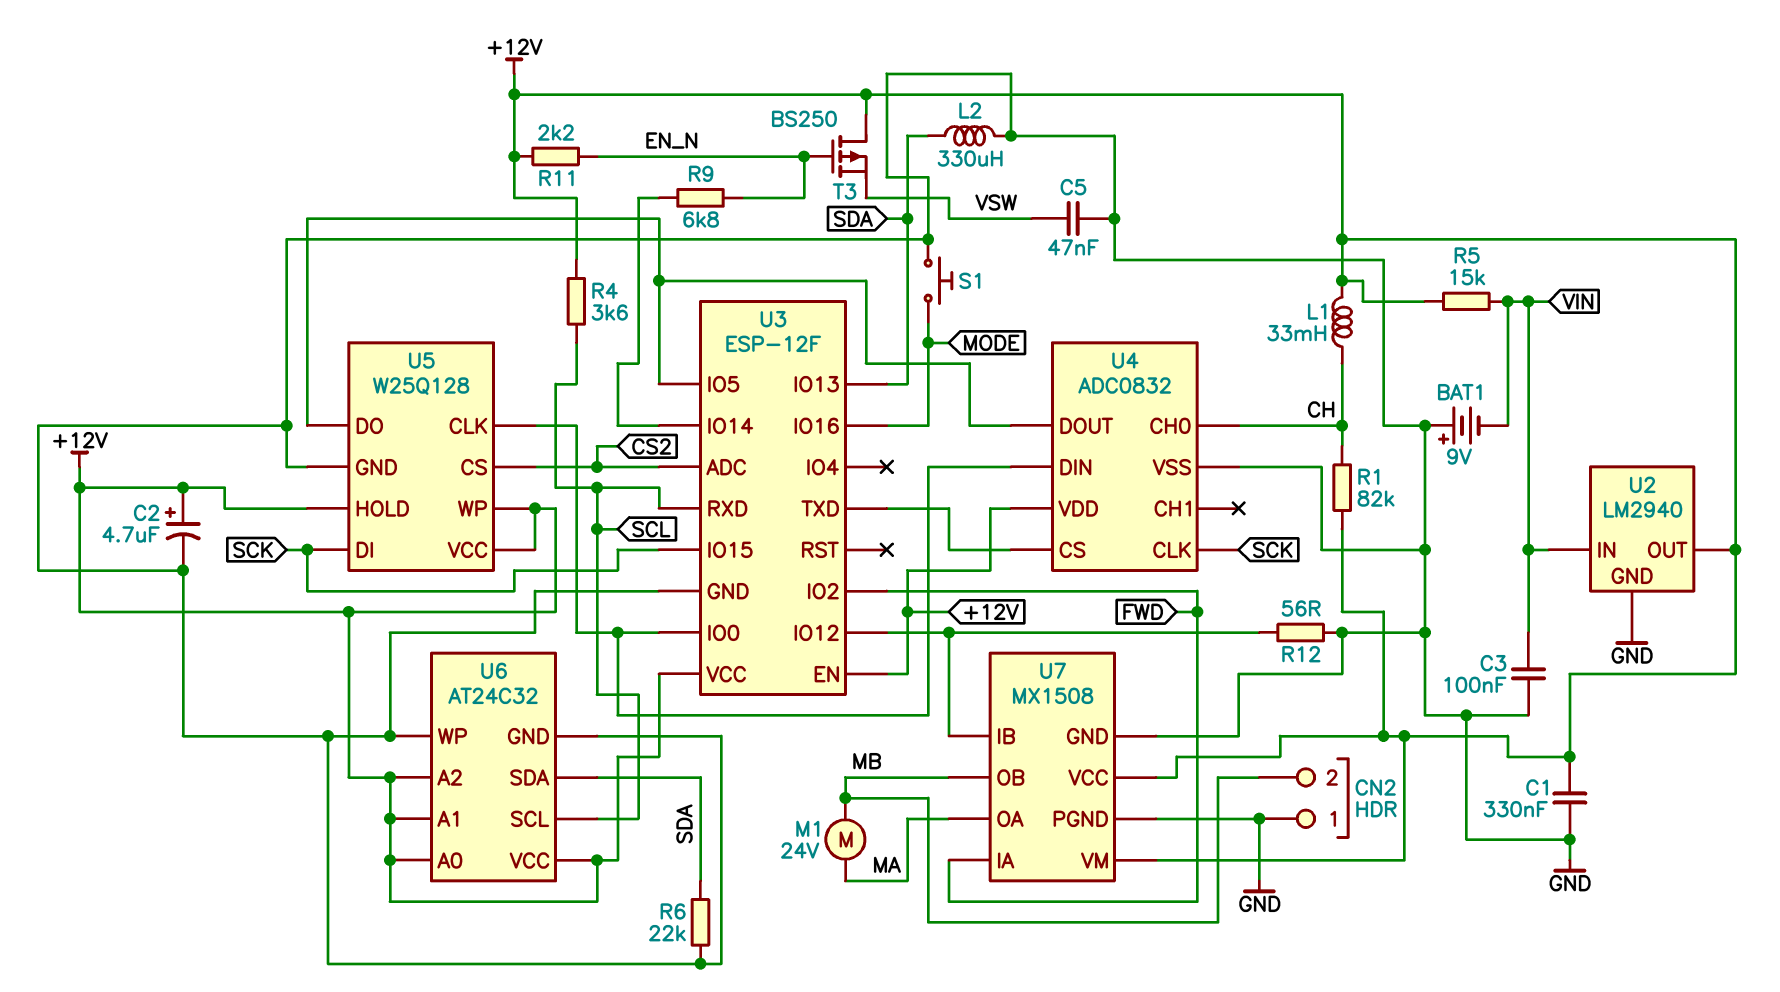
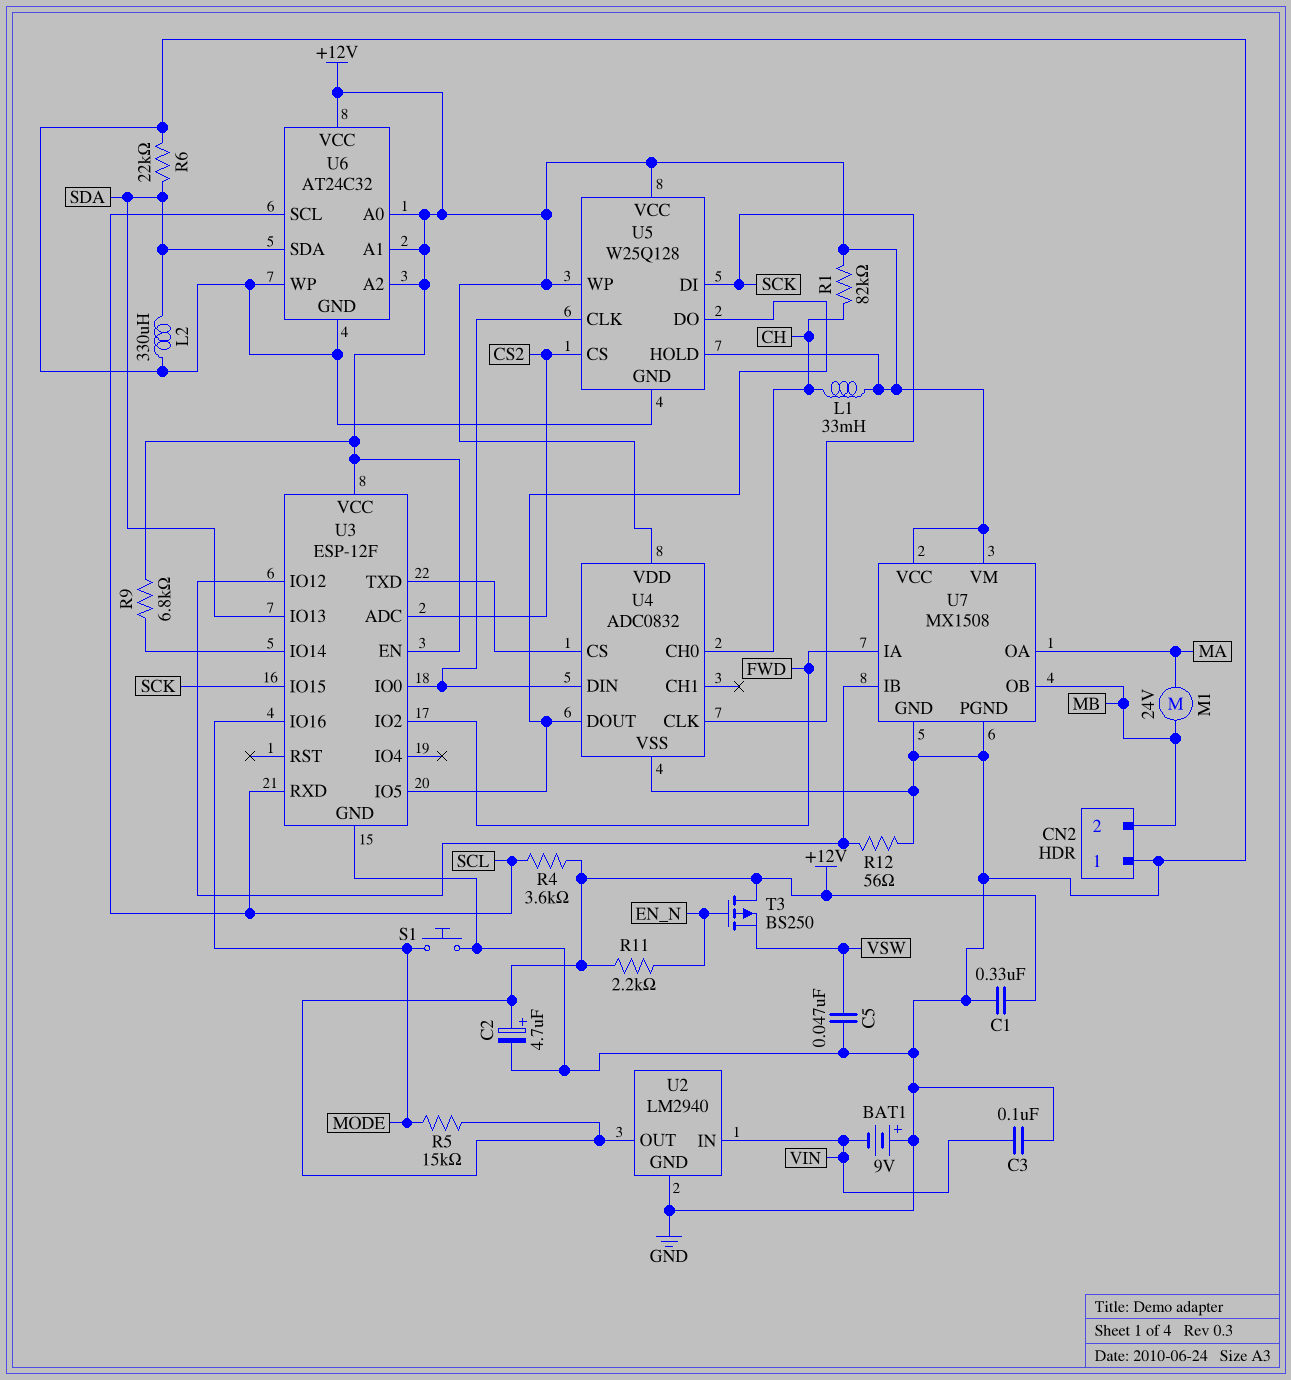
R5: 15k (+12V, VIN) -> 15k (+12V, MODE)
R9: 6.8k (EN_N, U3/IO14) -> 6.8k (+12V, U3/IO14)

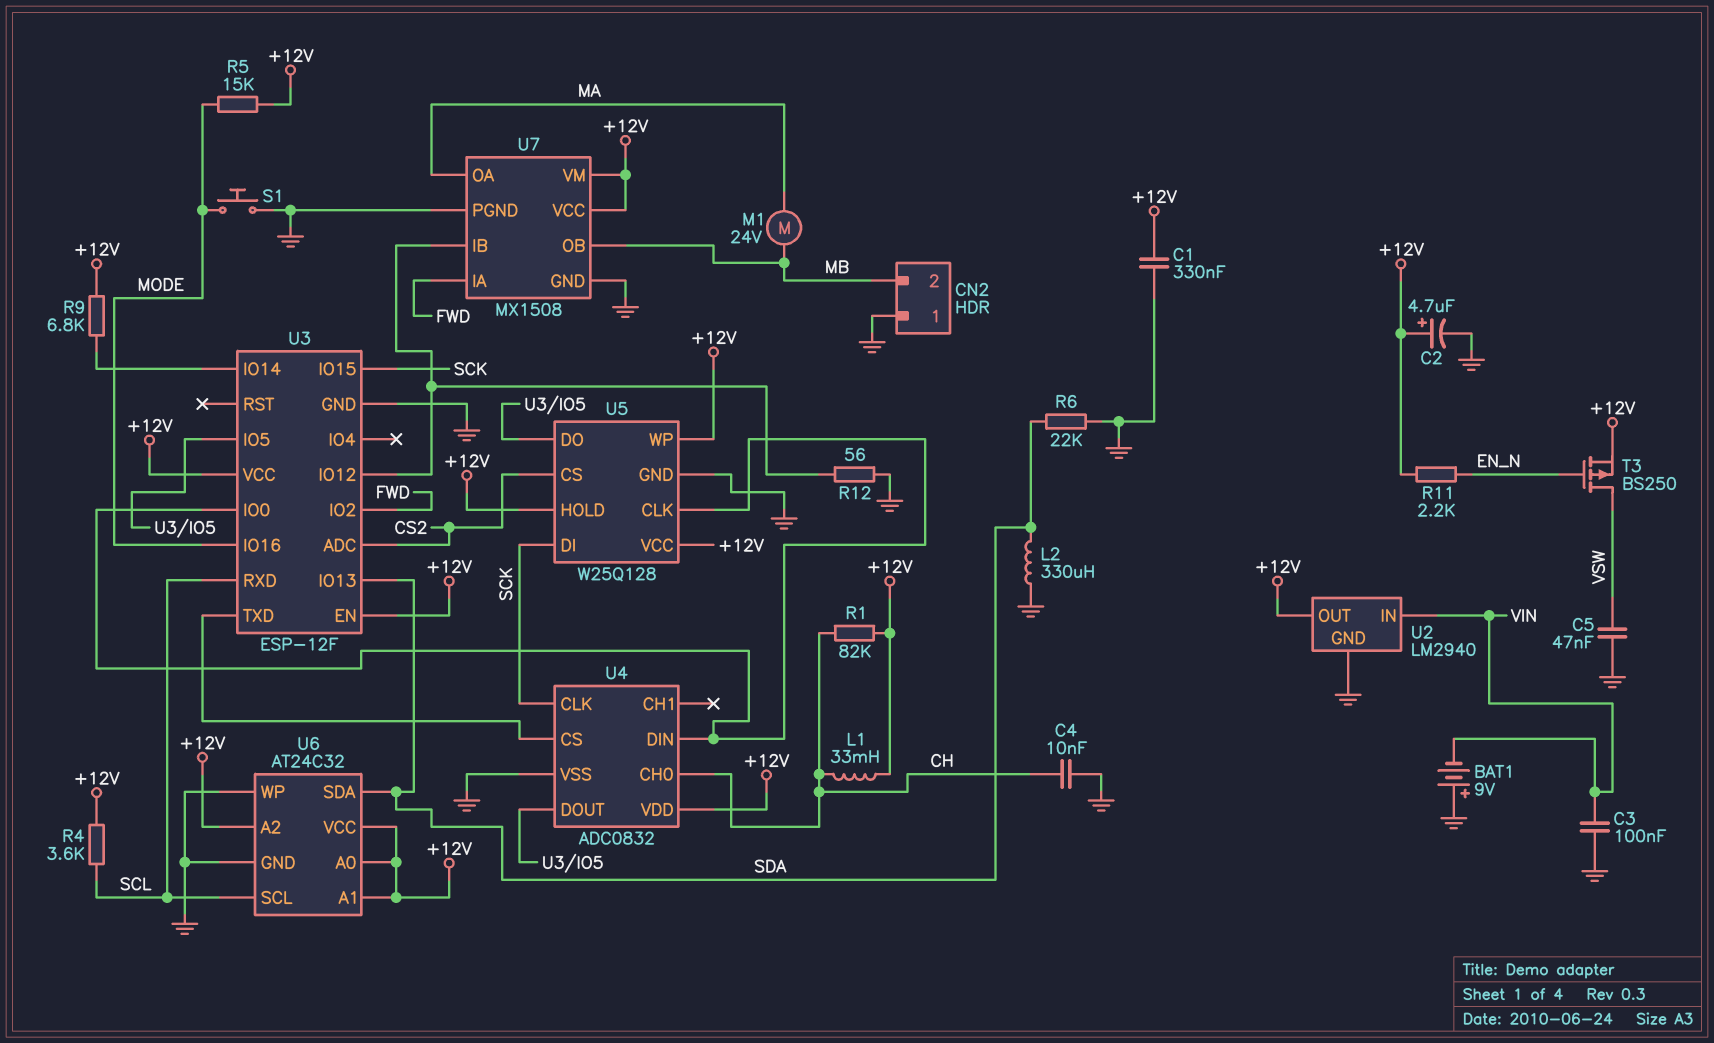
C4: none -> 10nF (CH, GND)
T3: PMOS BS250 (G EN_N, D +12V, S VSW) -> PMOS BS250 (G EN_N, D VSW, S +12V)

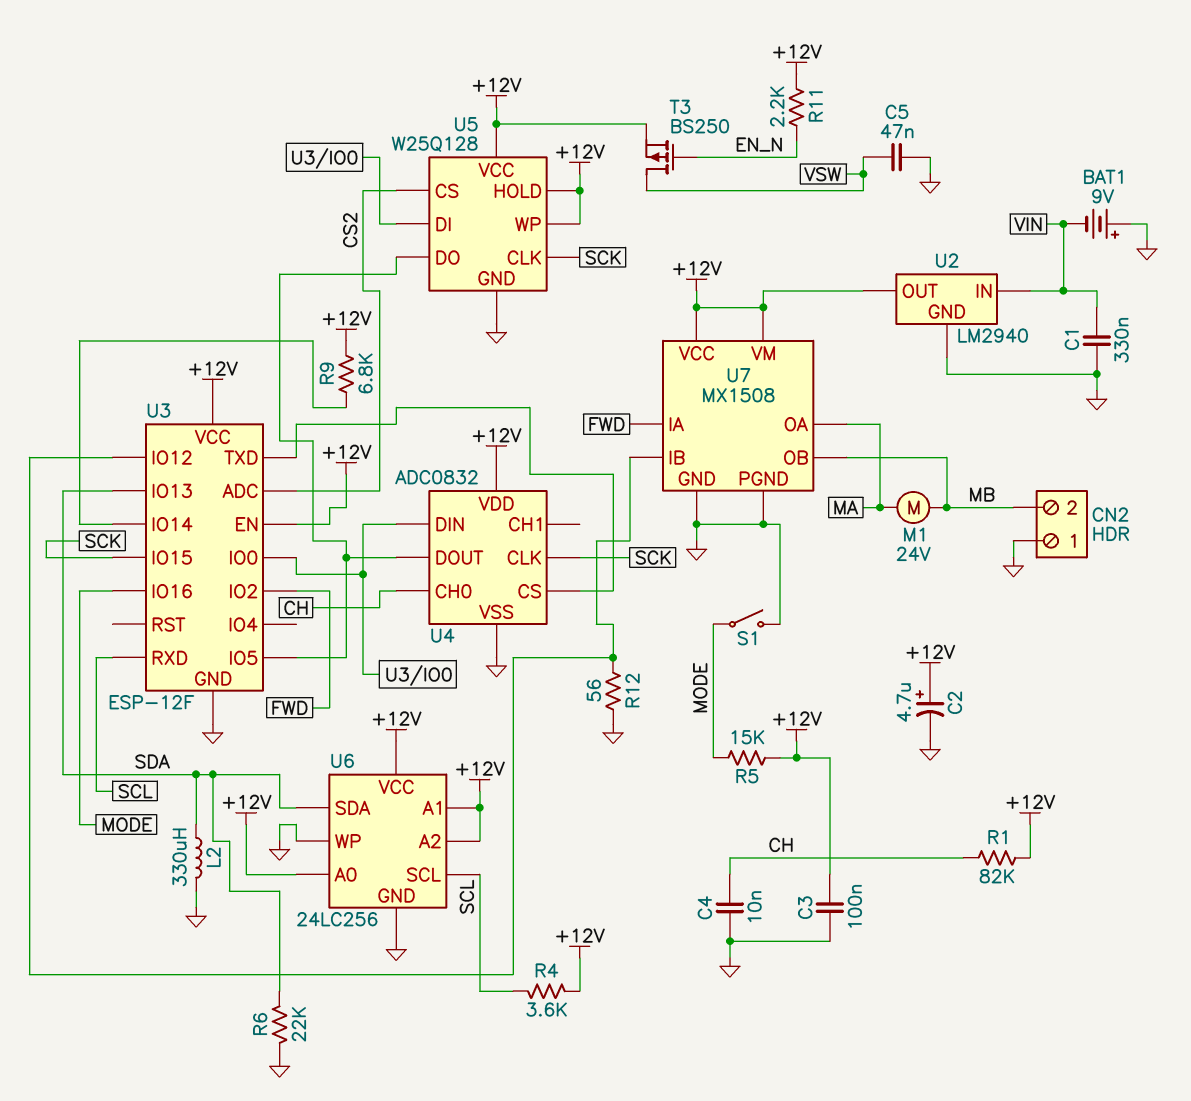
C1: 330nF (+12V, GND) -> 330nF (GND, VIN)
C3: 100nF (GND, VIN) -> 100nF (+12V, GND)
L1: 33mH (+12V, CH) -> none
S1: button (GND, MODE) -> switch (GND, MODE)
U5 pin CLK: U3/IO0 -> SCK
U5 pin DI: SCK -> U3/IO0
U6: AT24C32 -> 24LC256

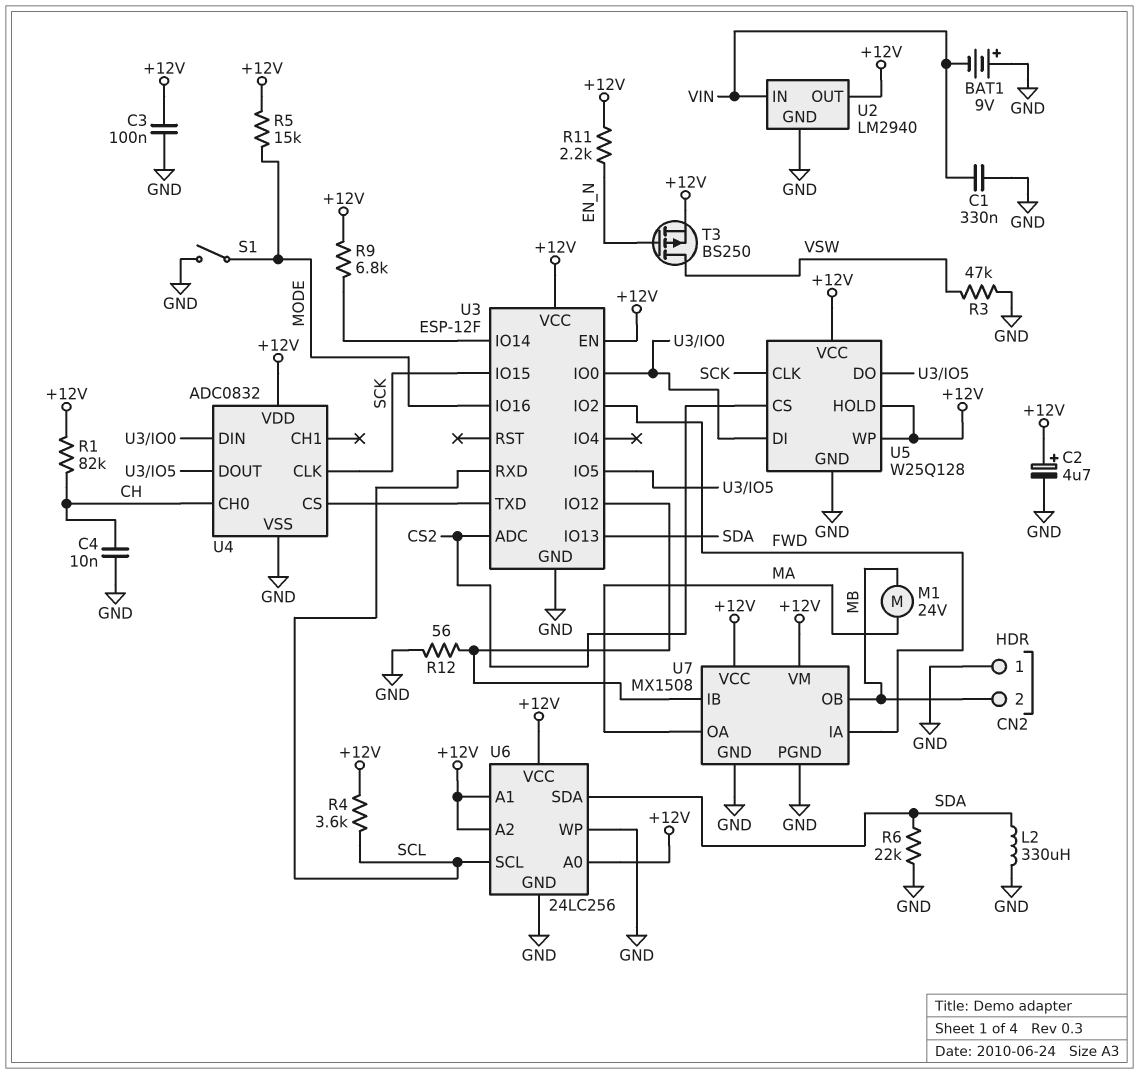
C5: 47nF (GND, VSW) -> none
R3: none -> 47k (GND, VSW)

